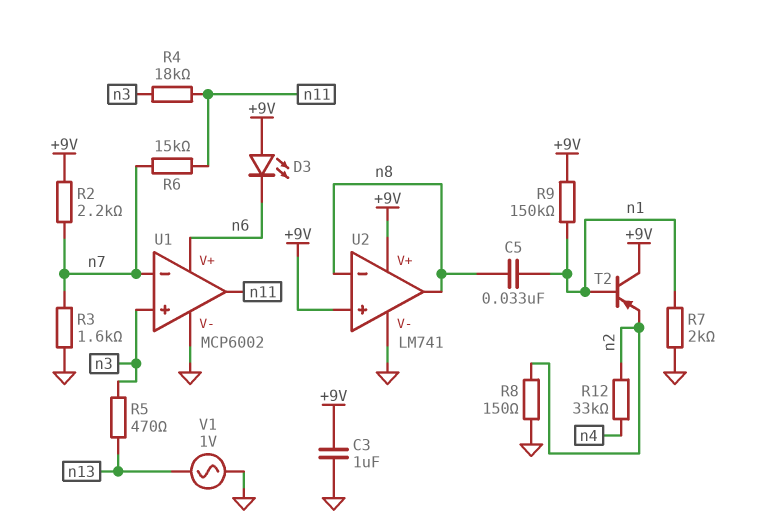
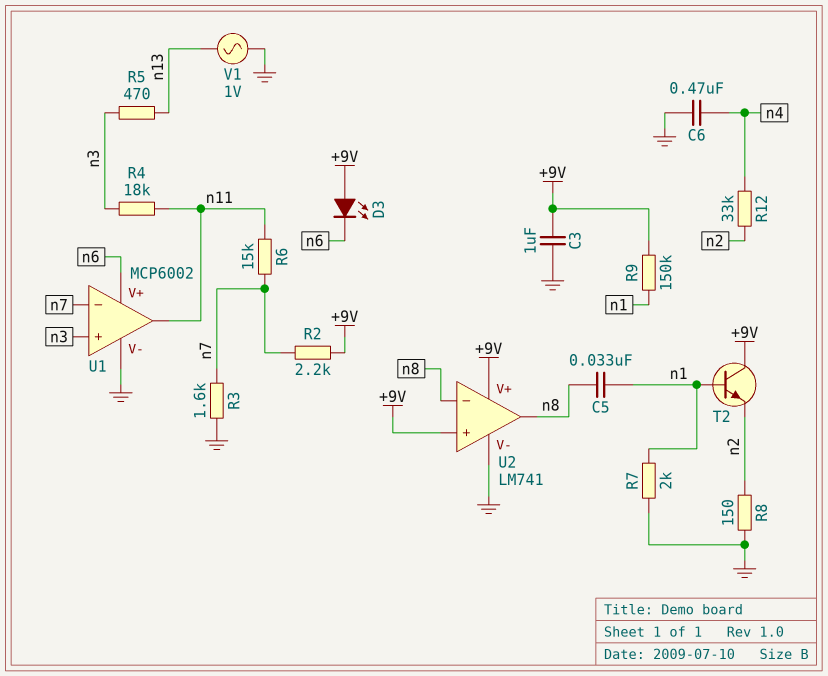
C6: none -> 470nF (GND, n4)
T2: PNP (B n1, C +9V, E n2) -> NPN (B n1, C +9V, E n2)

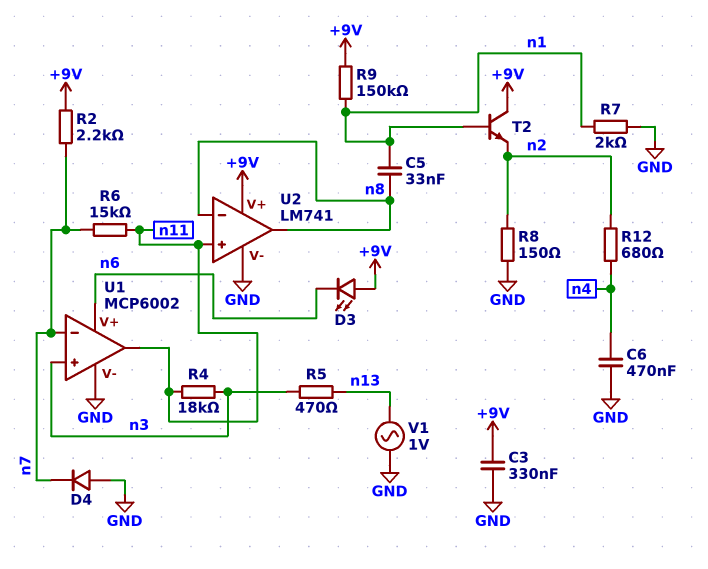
C3: 1uF (+9V, GND) -> 330nF (+9V, GND)
D4: none -> diode (A GND, K n7)
R3: 1.6k (GND, n7) -> none
R12: 33k (n2, n4) -> 680 (n2, n4)
U2 pin in+: +9V -> n11

